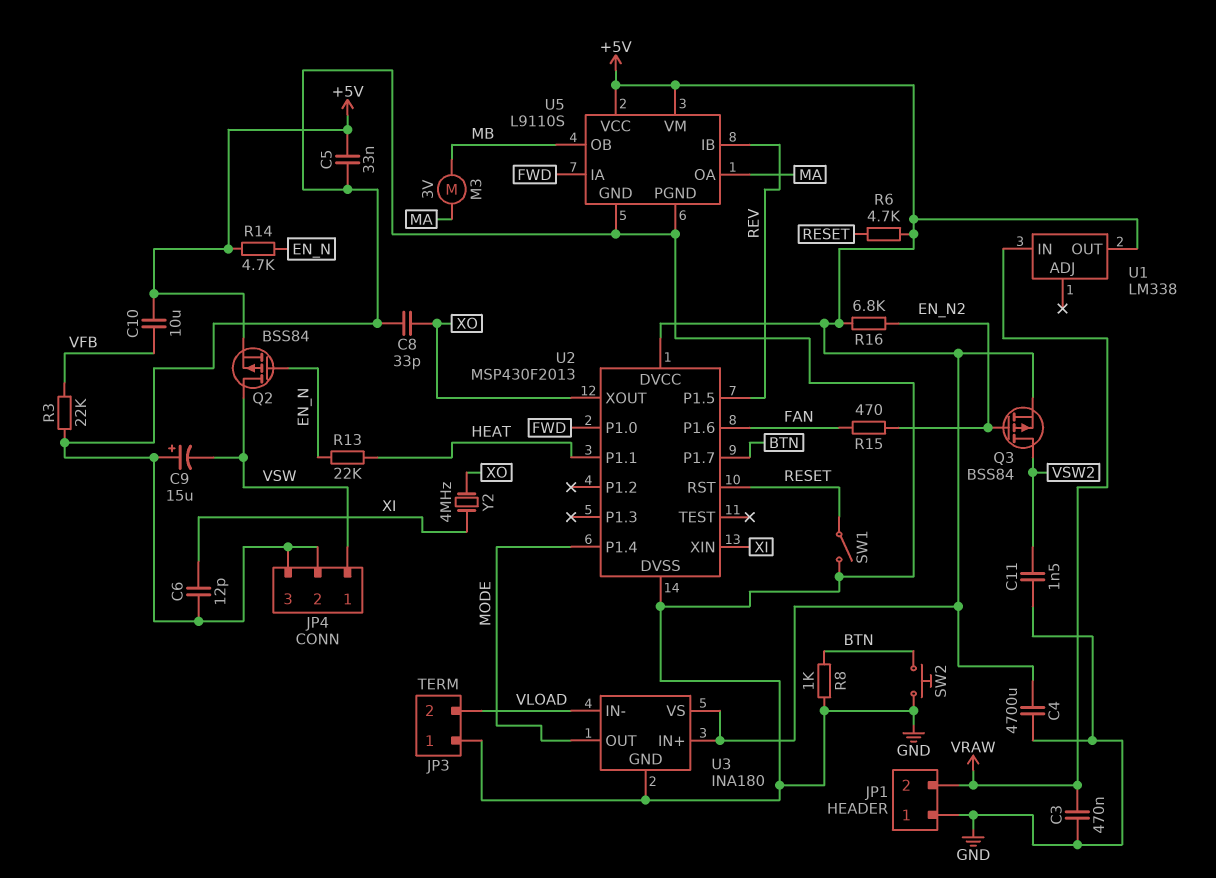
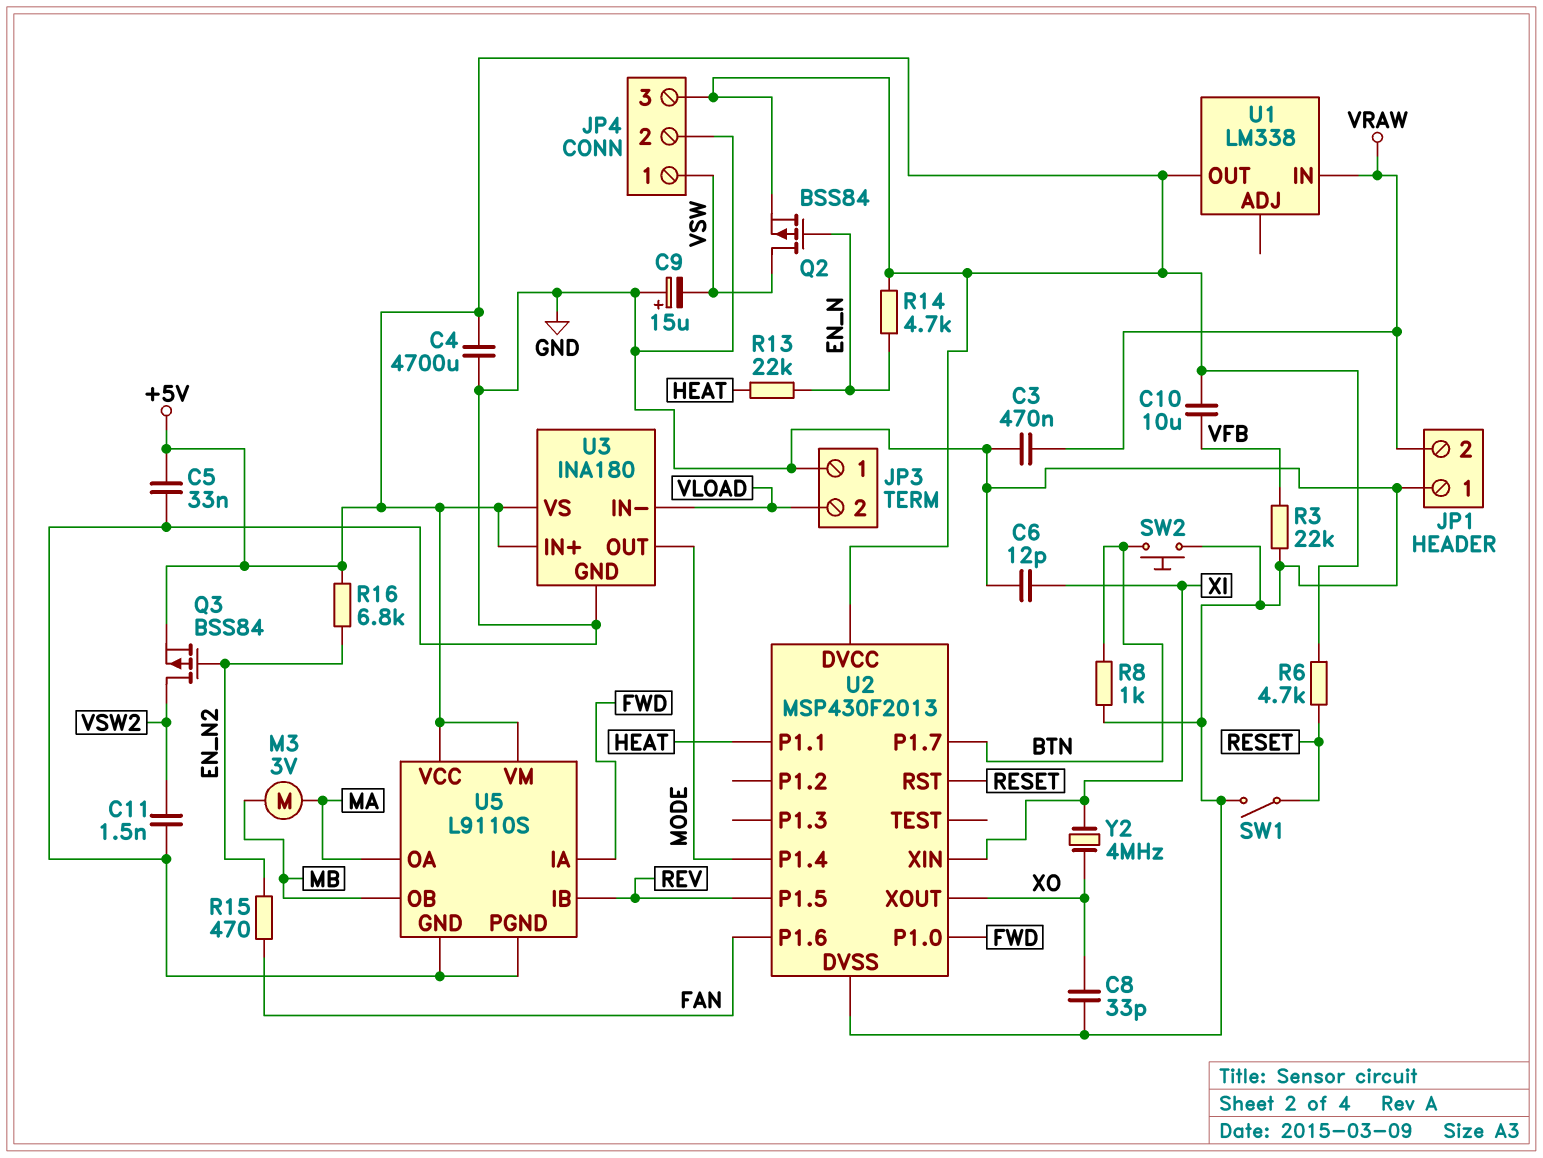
JP4 pin 3: GND -> +5V

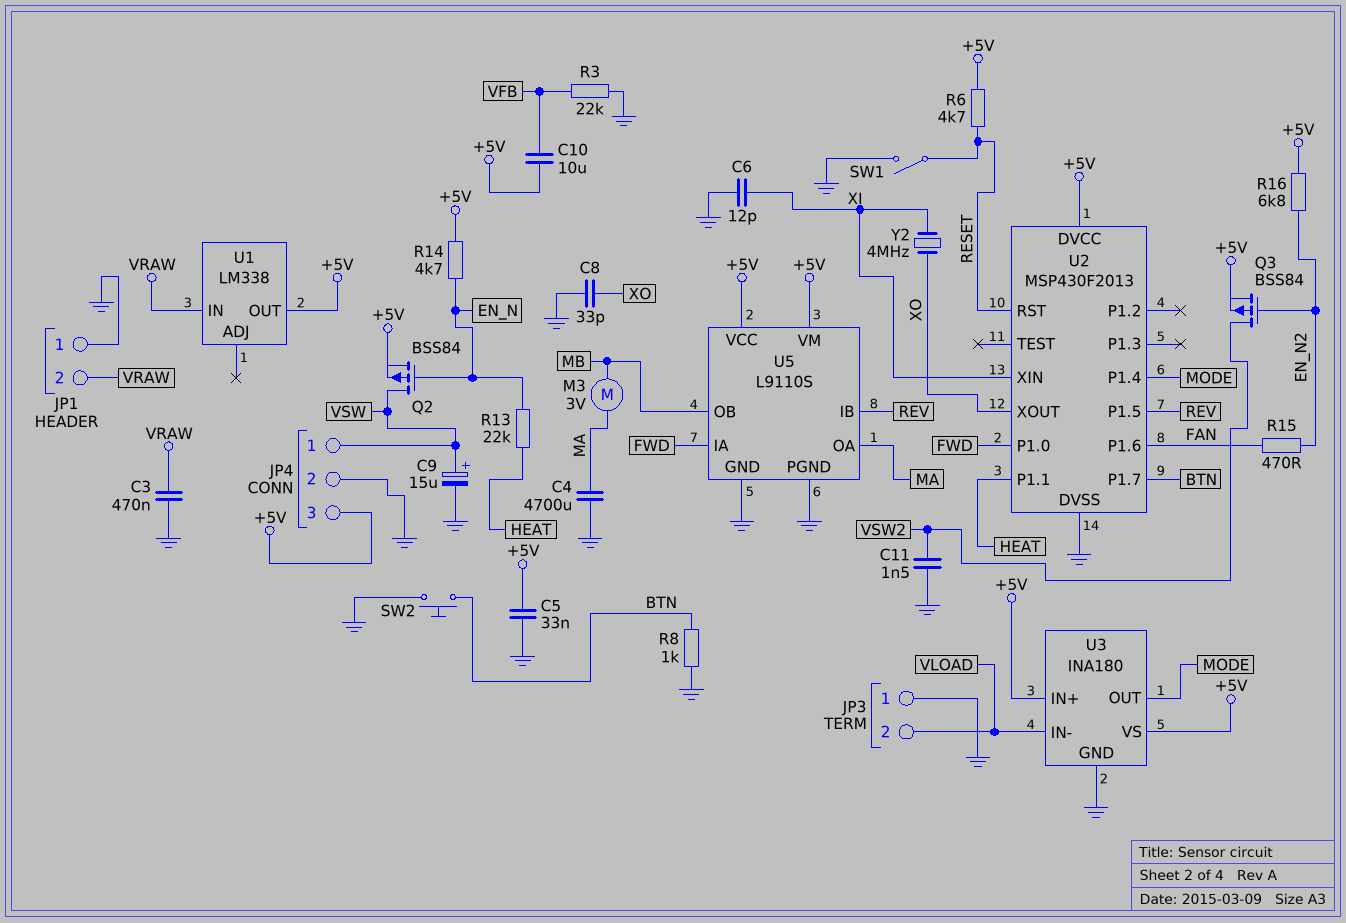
C4: 4700uF (+5V, GND) -> 4700uF (GND, MA)
C9: 15uF (plus GND, minus VSW) -> 15uF (plus VSW, minus GND)

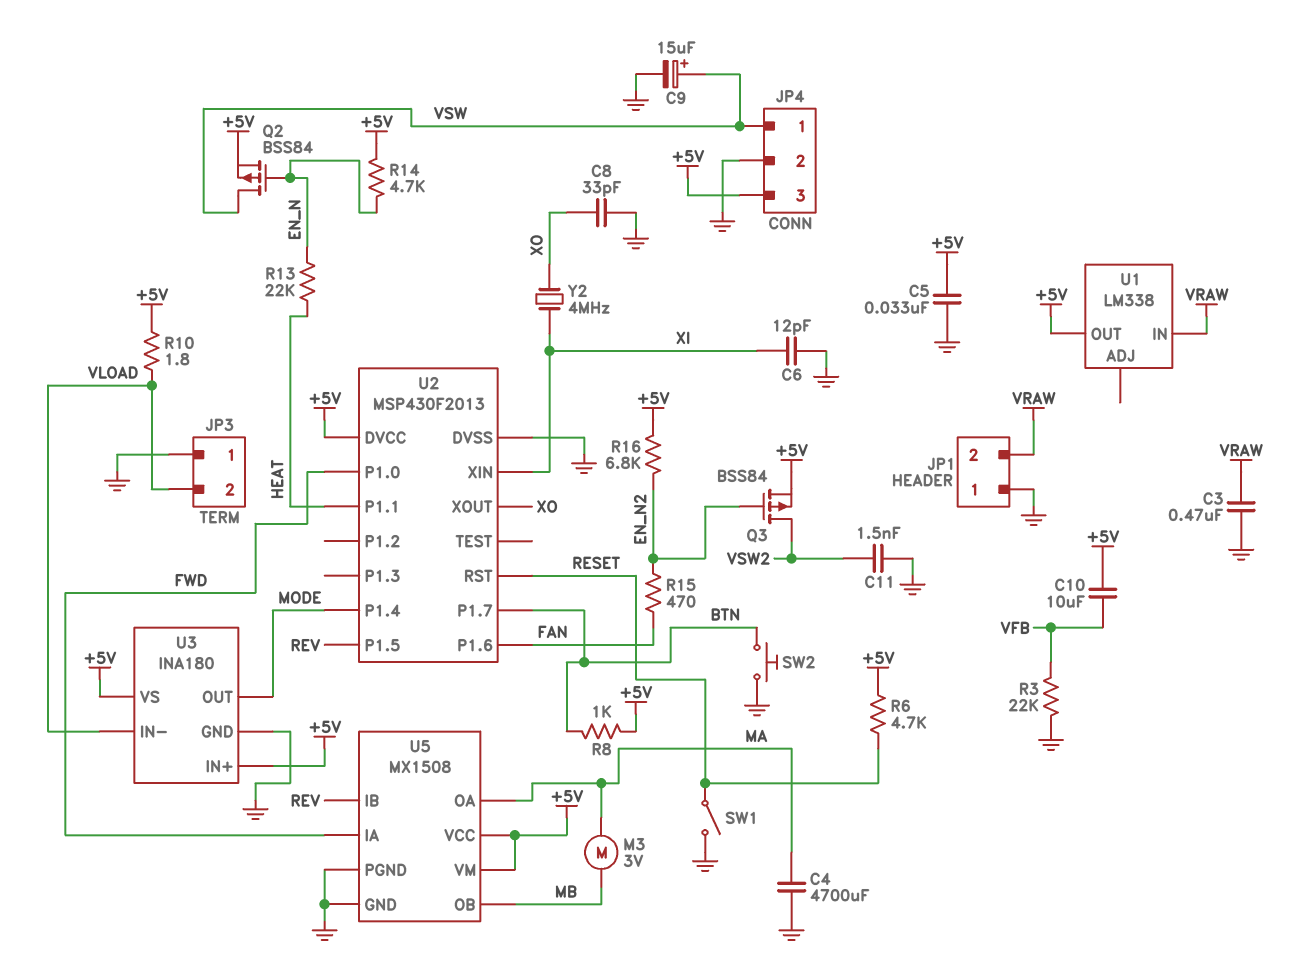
R8: 1k (BTN, GND) -> 1k (+5V, BTN)
R10: none -> 1.8 (+5V, VLOAD)
U5: L9110S -> MX1508

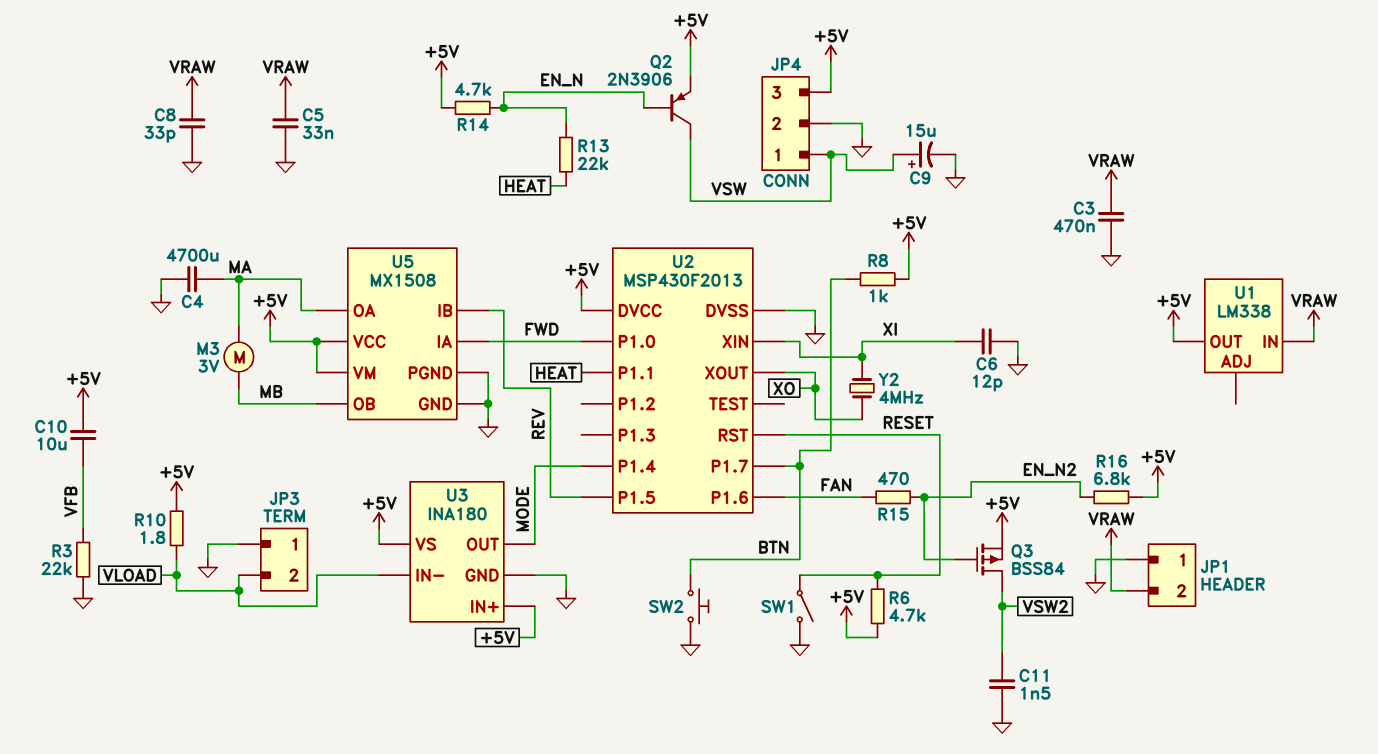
C5: 33nF (+5V, GND) -> 33nF (GND, VRAW)
C8: 33pF (GND, XO) -> 33pF (GND, VRAW)
Q2: PMOS BSS84 (G EN_N, D VSW, S +5V) -> PNP 2N3906 (B EN_N, C VSW, E +5V)

